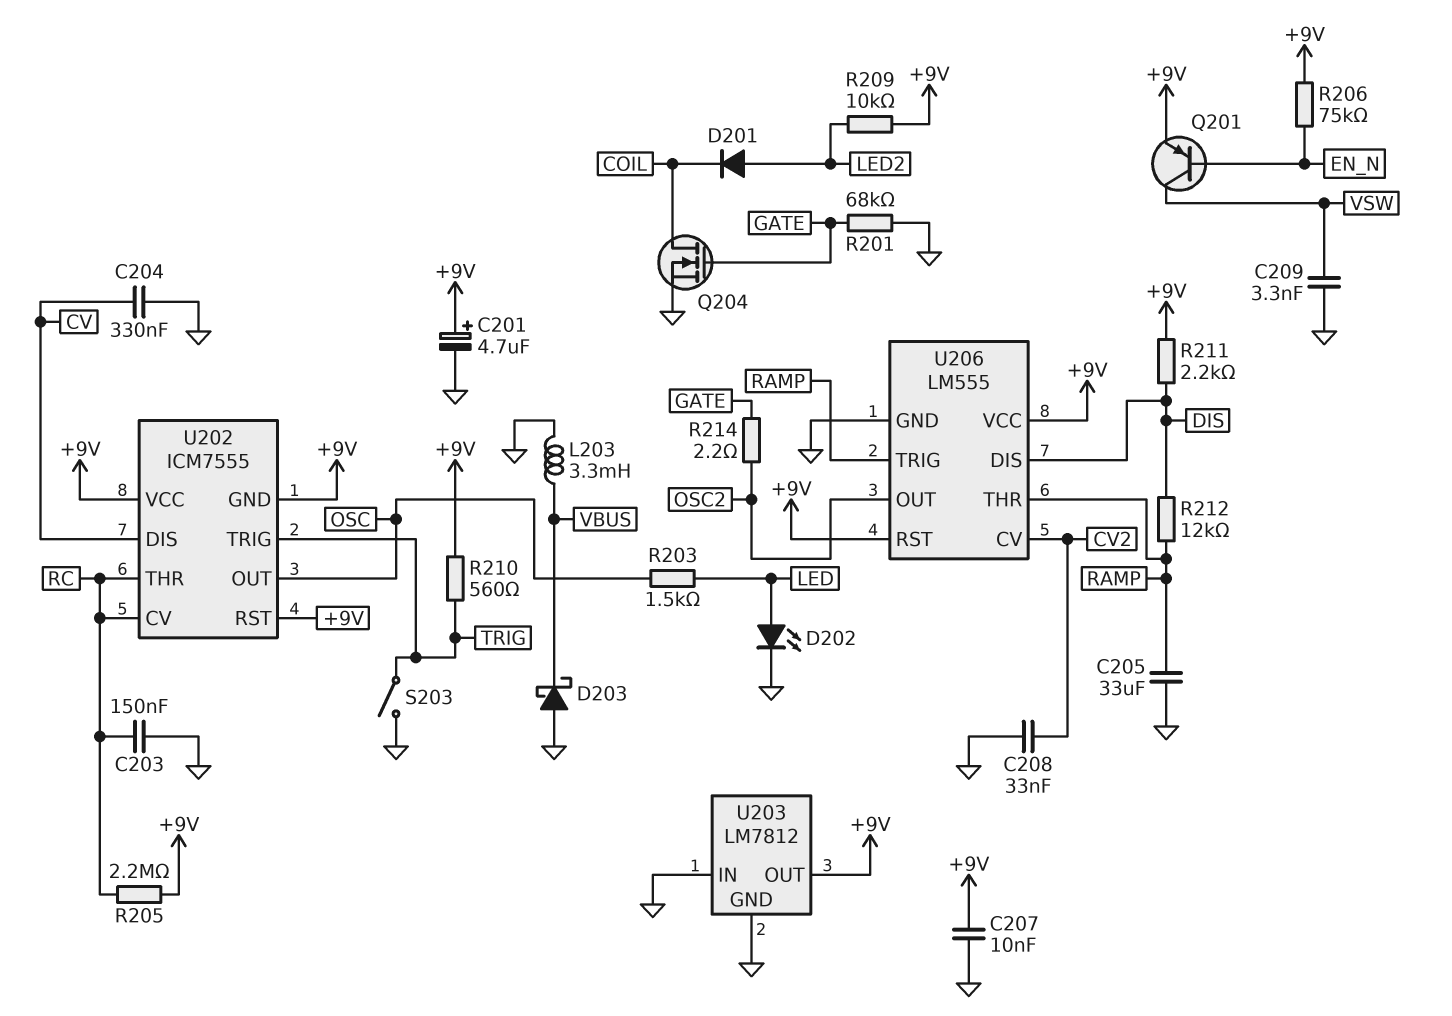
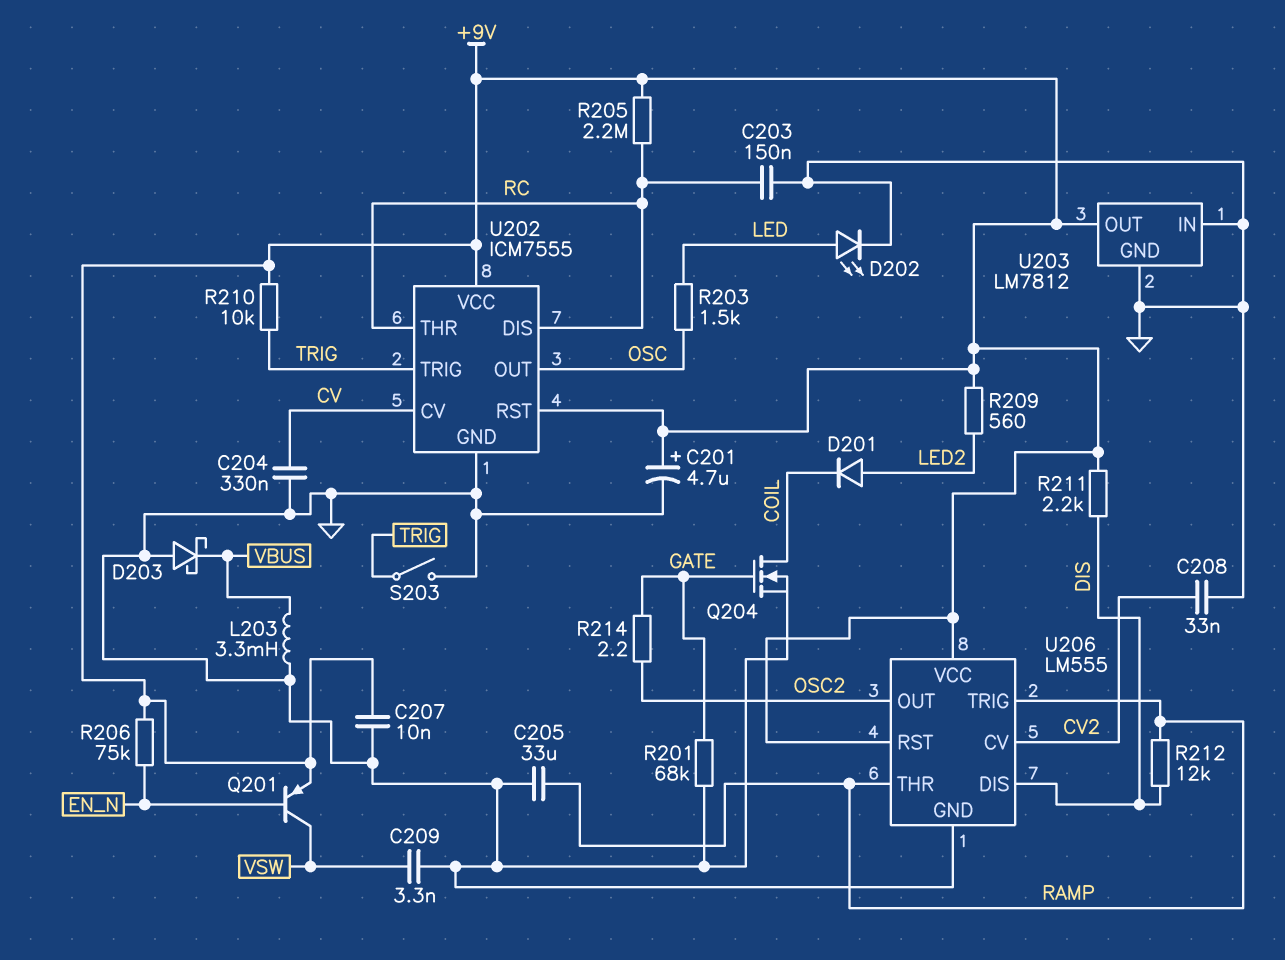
R209: 10k (+9V, LED2) -> 560 (+9V, LED2)
R210: 560 (+9V, TRIG) -> 10k (+9V, TRIG)
U202 pin CV: RC -> CV
U202 pin DIS: CV -> RC
U202 pin GND: +9V -> GND

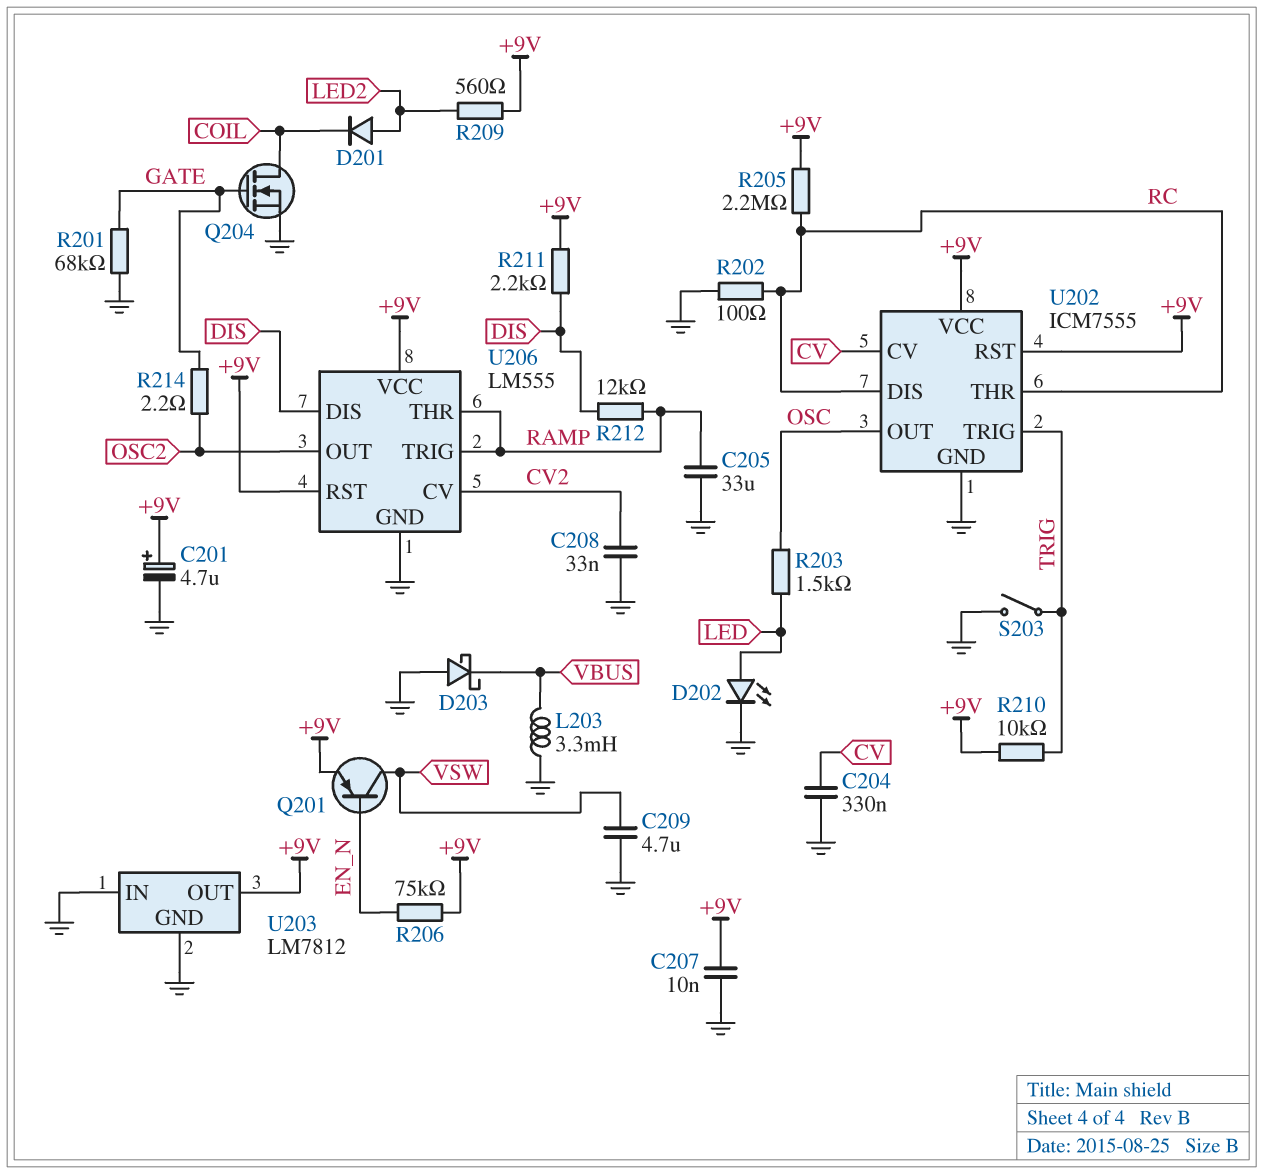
C203: 150nF (GND, RC) -> none
C209: 3.3nF (GND, VSW) -> 4.7uF (GND, VSW)
R202: none -> 100 (GND, RC)

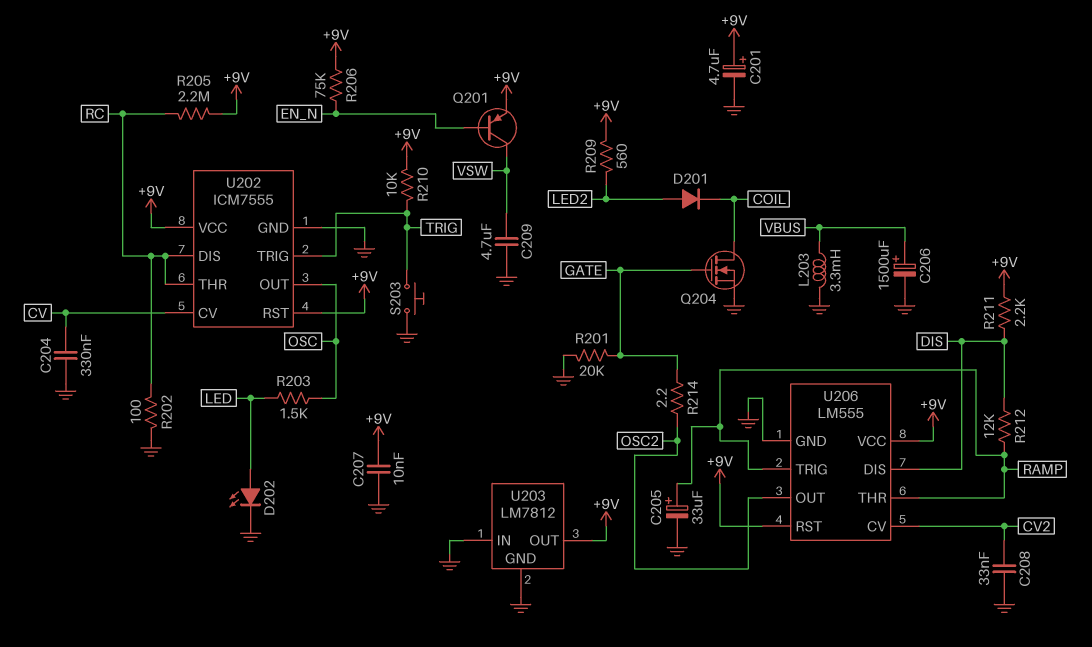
C205: 33uF (GND, RAMP) -> 33uF (plus RAMP, minus GND)
C206: none -> 1500uF (plus VBUS, minus GND)
D203: schottky (A GND, K VBUS) -> none
R201: 68k (GATE, GND) -> 20k (GATE, GND)
S203: switch (GND, TRIG) -> button (GND, TRIG)

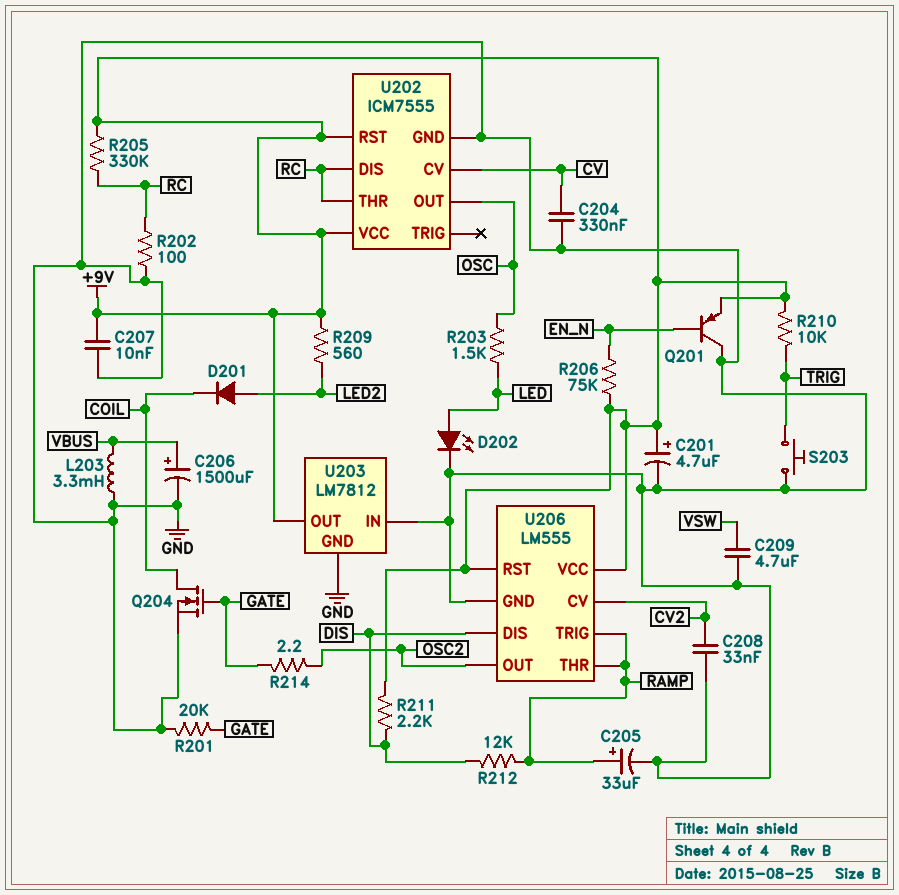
Q201: PNP (B EN_N, C VSW, E +9V) -> PNP (B EN_N, C GND, E +9V)
R205: 2.2M (+9V, RC) -> 330k (+9V, RC)
U202 pin TRIG: TRIG -> none

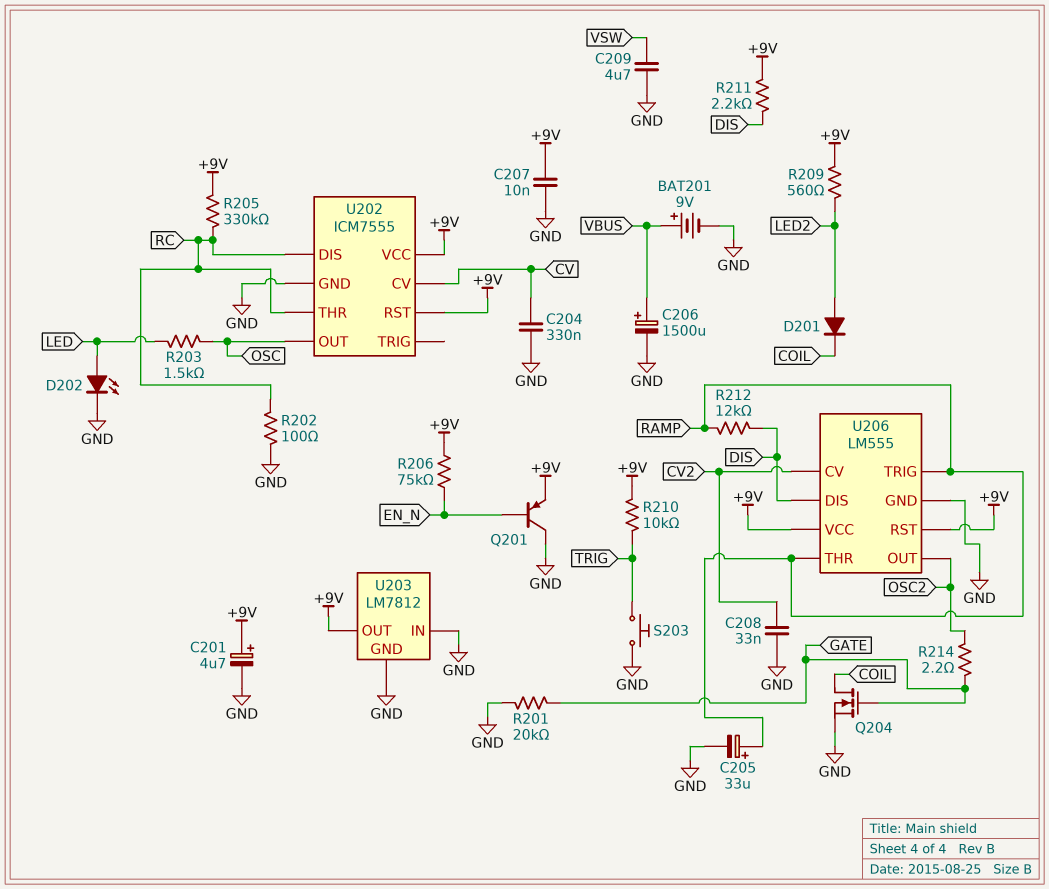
BAT201: none -> 9V (plus VBUS, minus GND)
L203: 3.3mH (GND, VBUS) -> none

